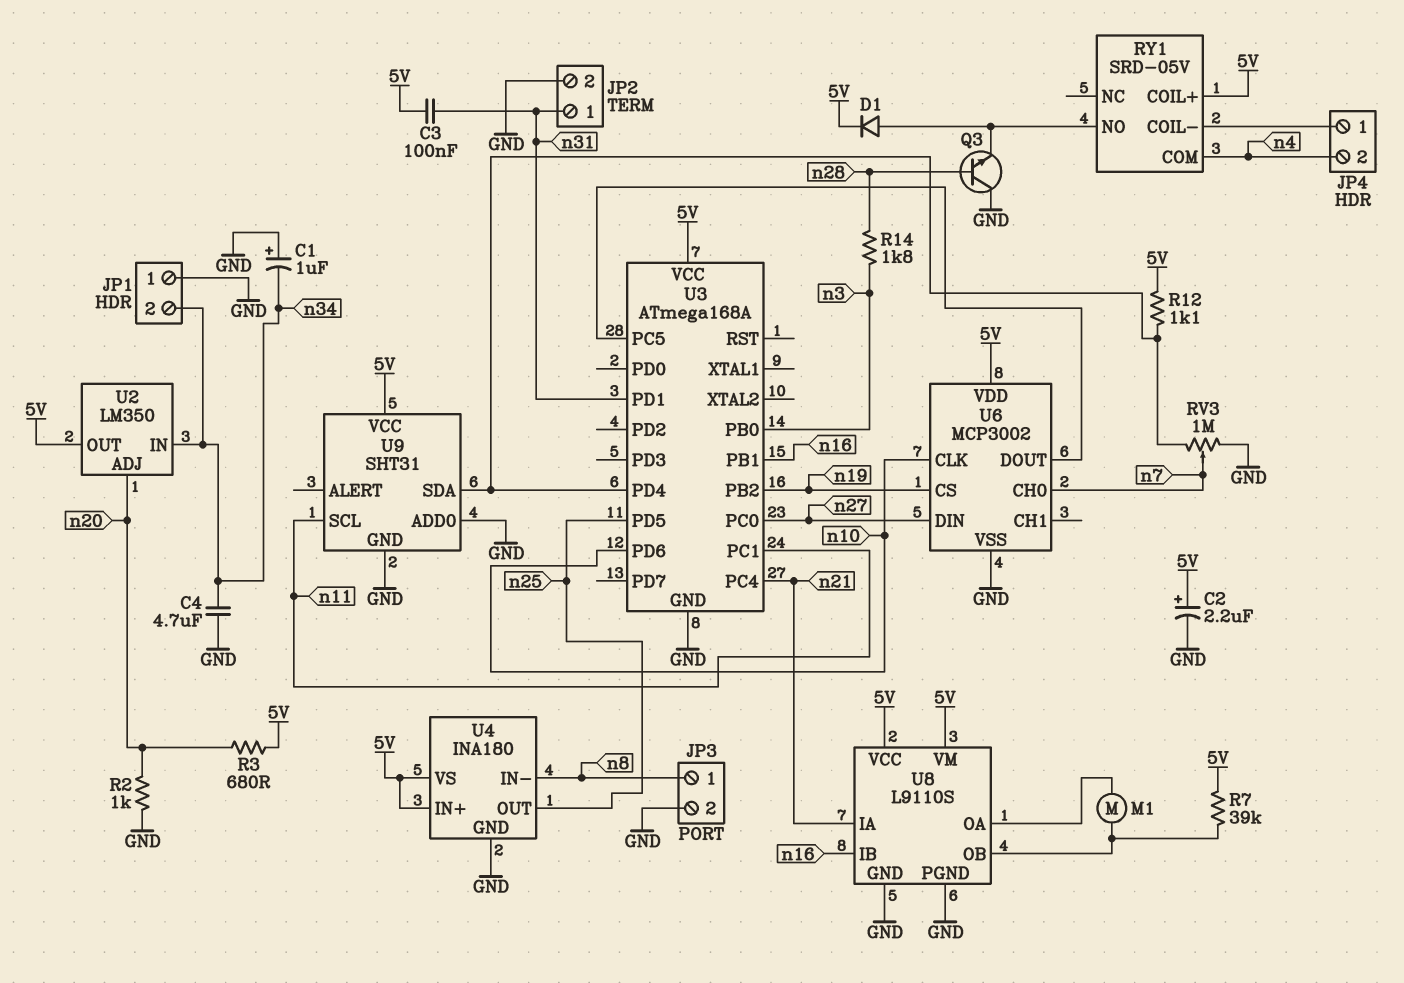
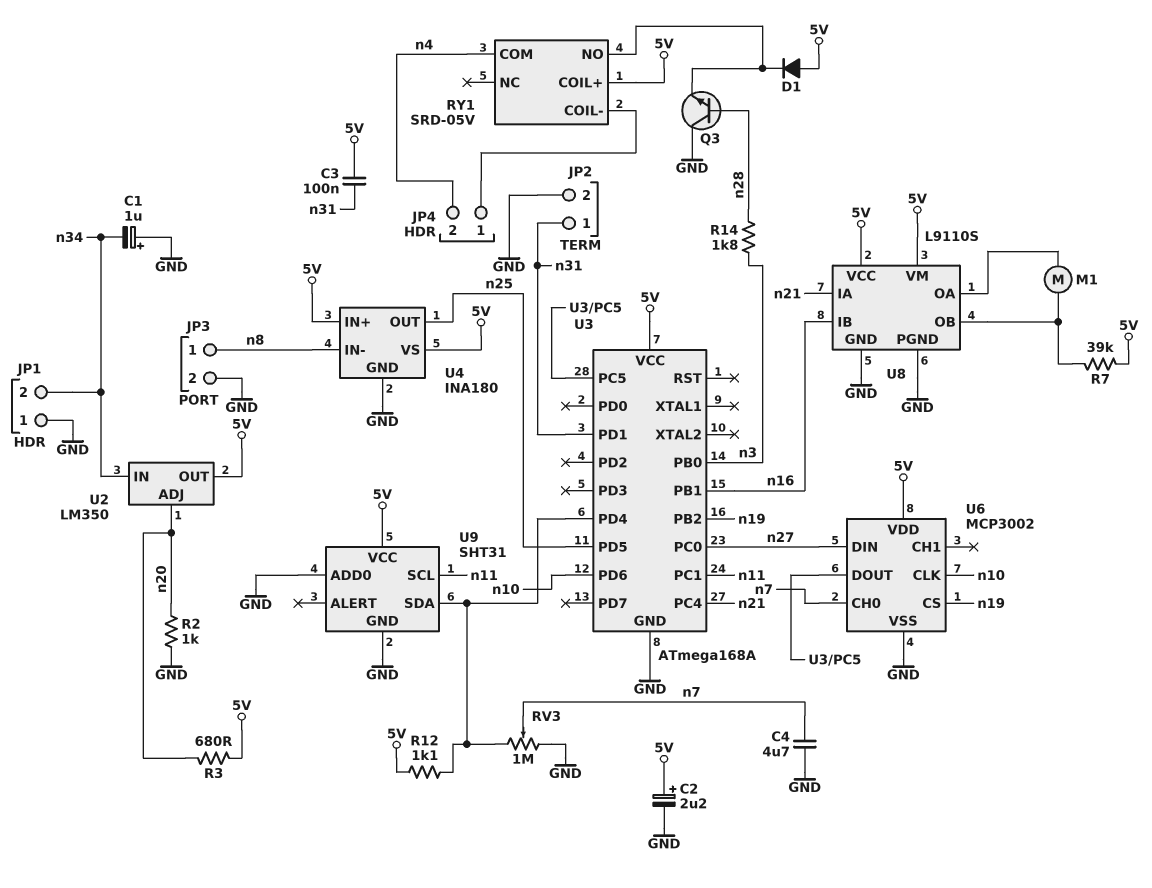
C4: 4.7uF (GND, n34) -> 4.7uF (GND, n7)
D1: diode (A RY1/NO, K 5V) -> diode (A 5V, K RY1/NO)

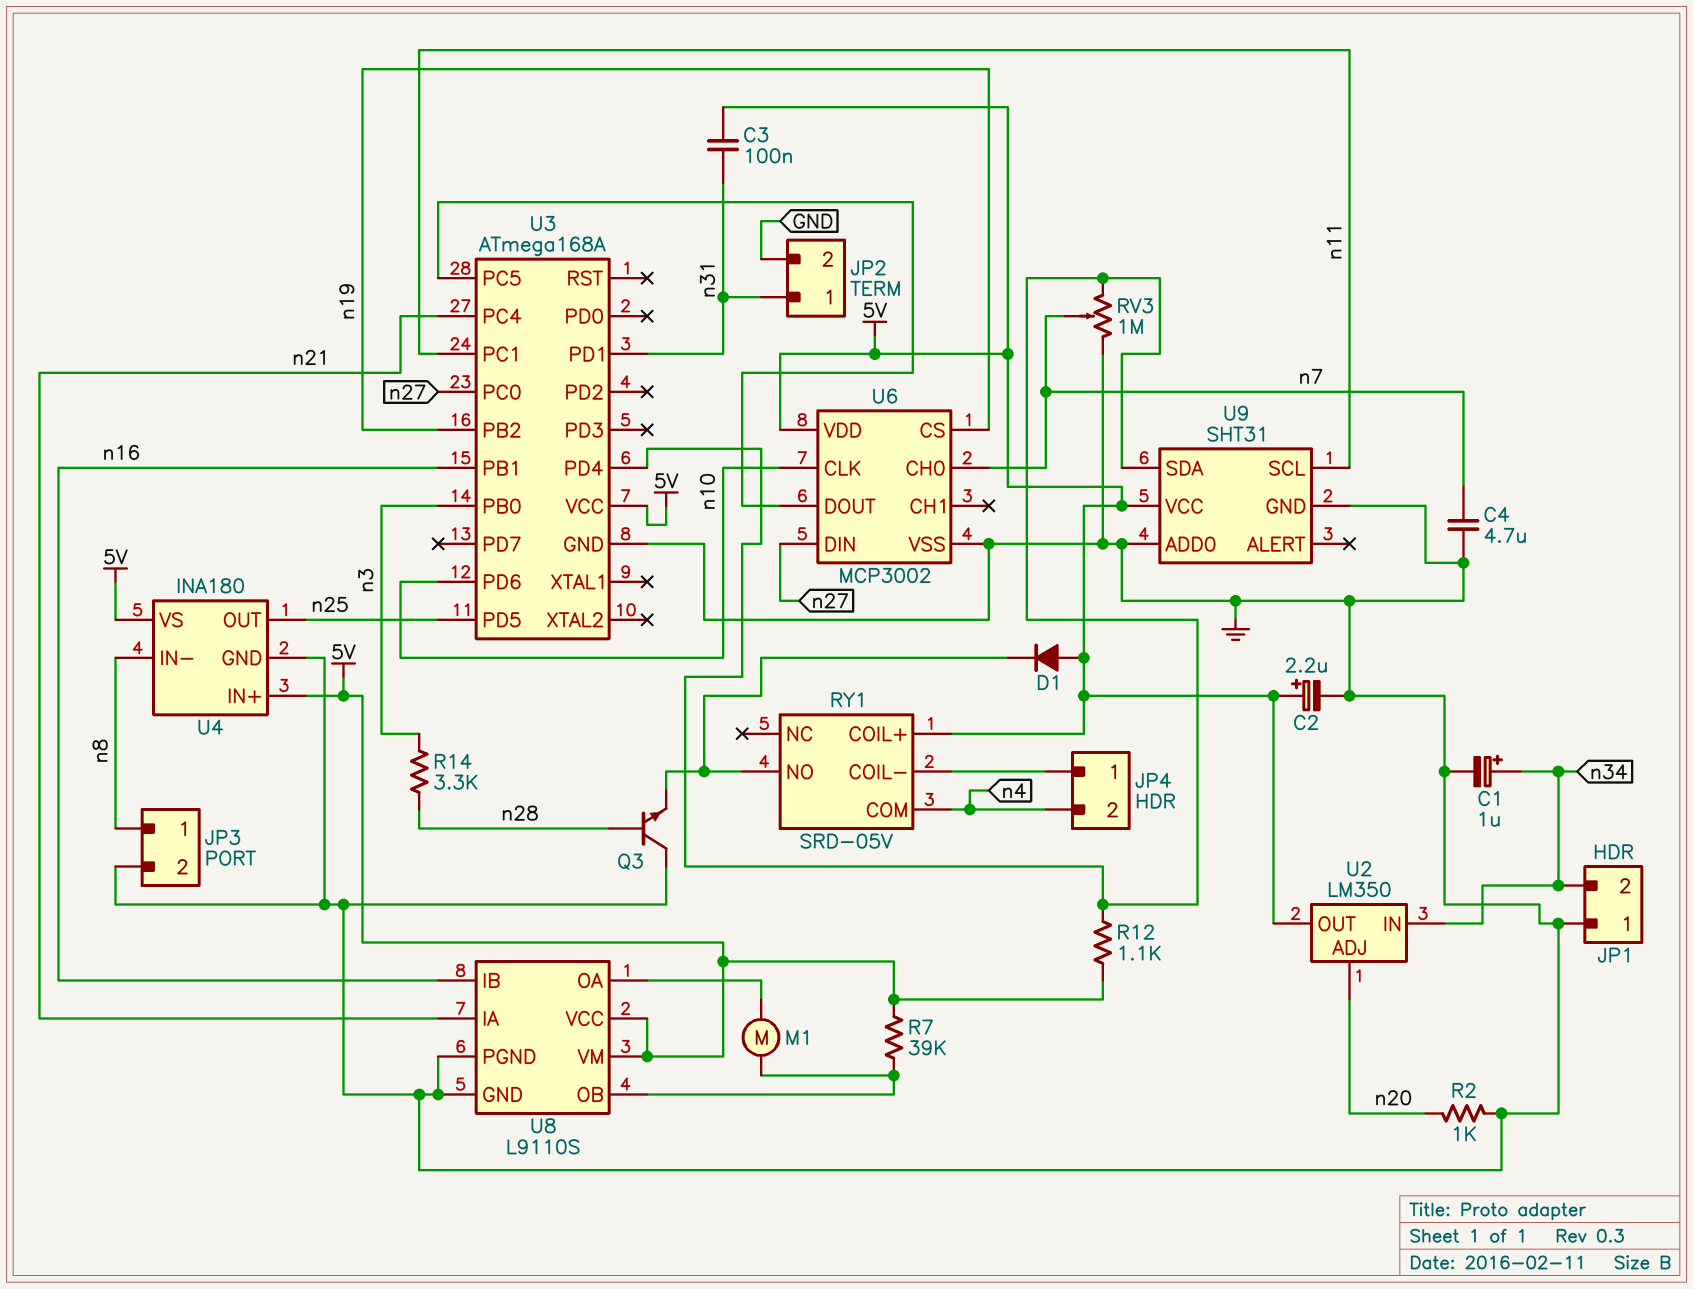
C1: 1uF (plus GND, minus n34) -> 1uF (plus n34, minus GND)
R3: 680 (5V, n20) -> none
R14: 1.8k (n3, n28) -> 3.3k (n3, n28)

